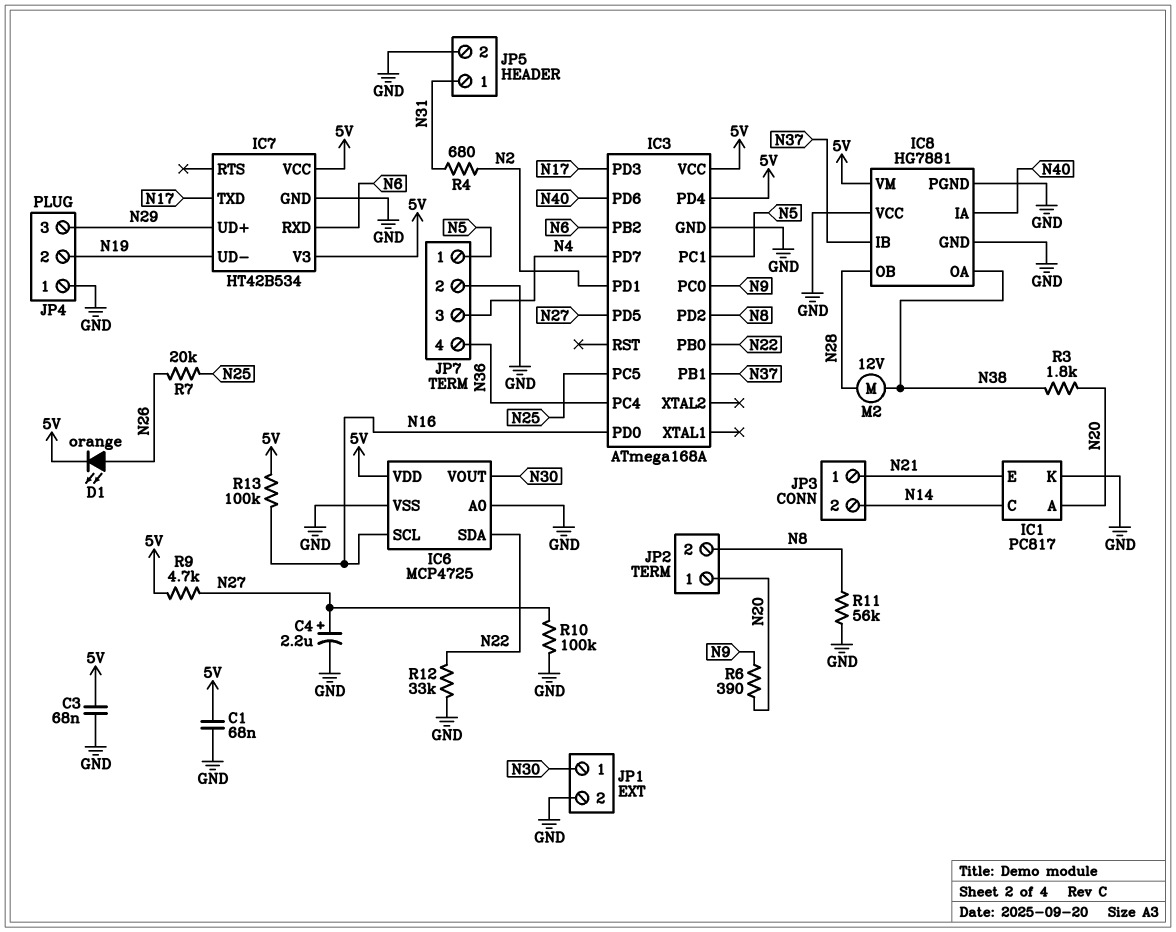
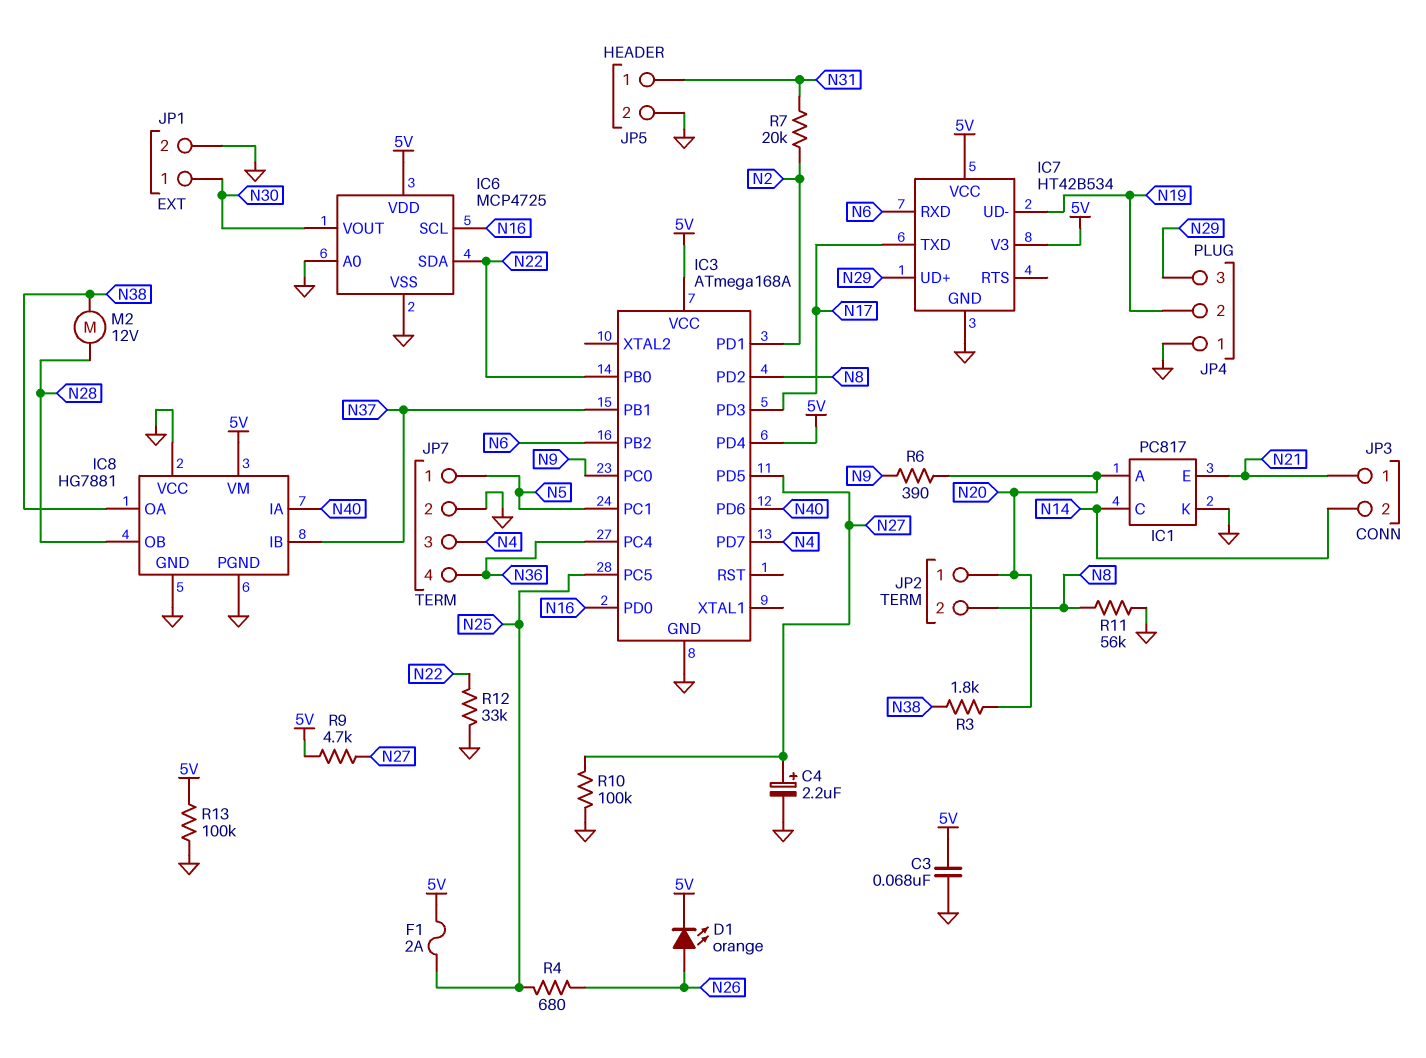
C1: 68nF (5V, GND) -> none
F1: none -> 2A (5V, N25)
R4: 680 (N2, N31) -> 680 (N25, N26)
R7: 20k (N25, N26) -> 20k (N2, N31)
R13: 100k (5V, N16) -> 100k (5V, GND)

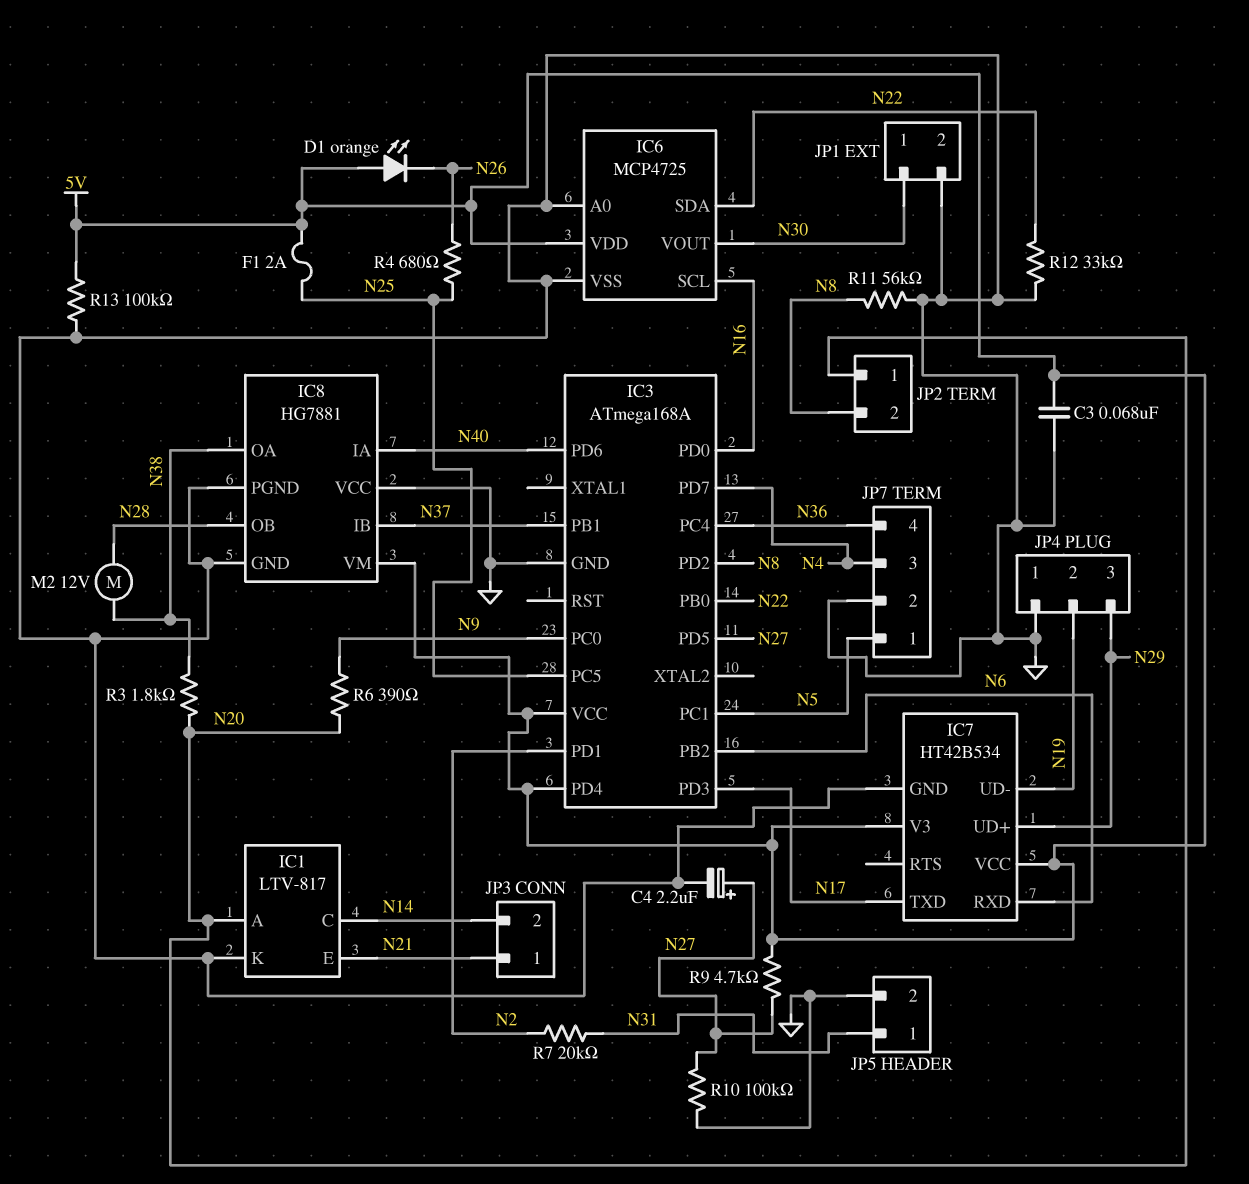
D1: LED orange (A N26, K 5V) -> LED orange (A 5V, K N26)
IC1: PC817 -> LTV-817

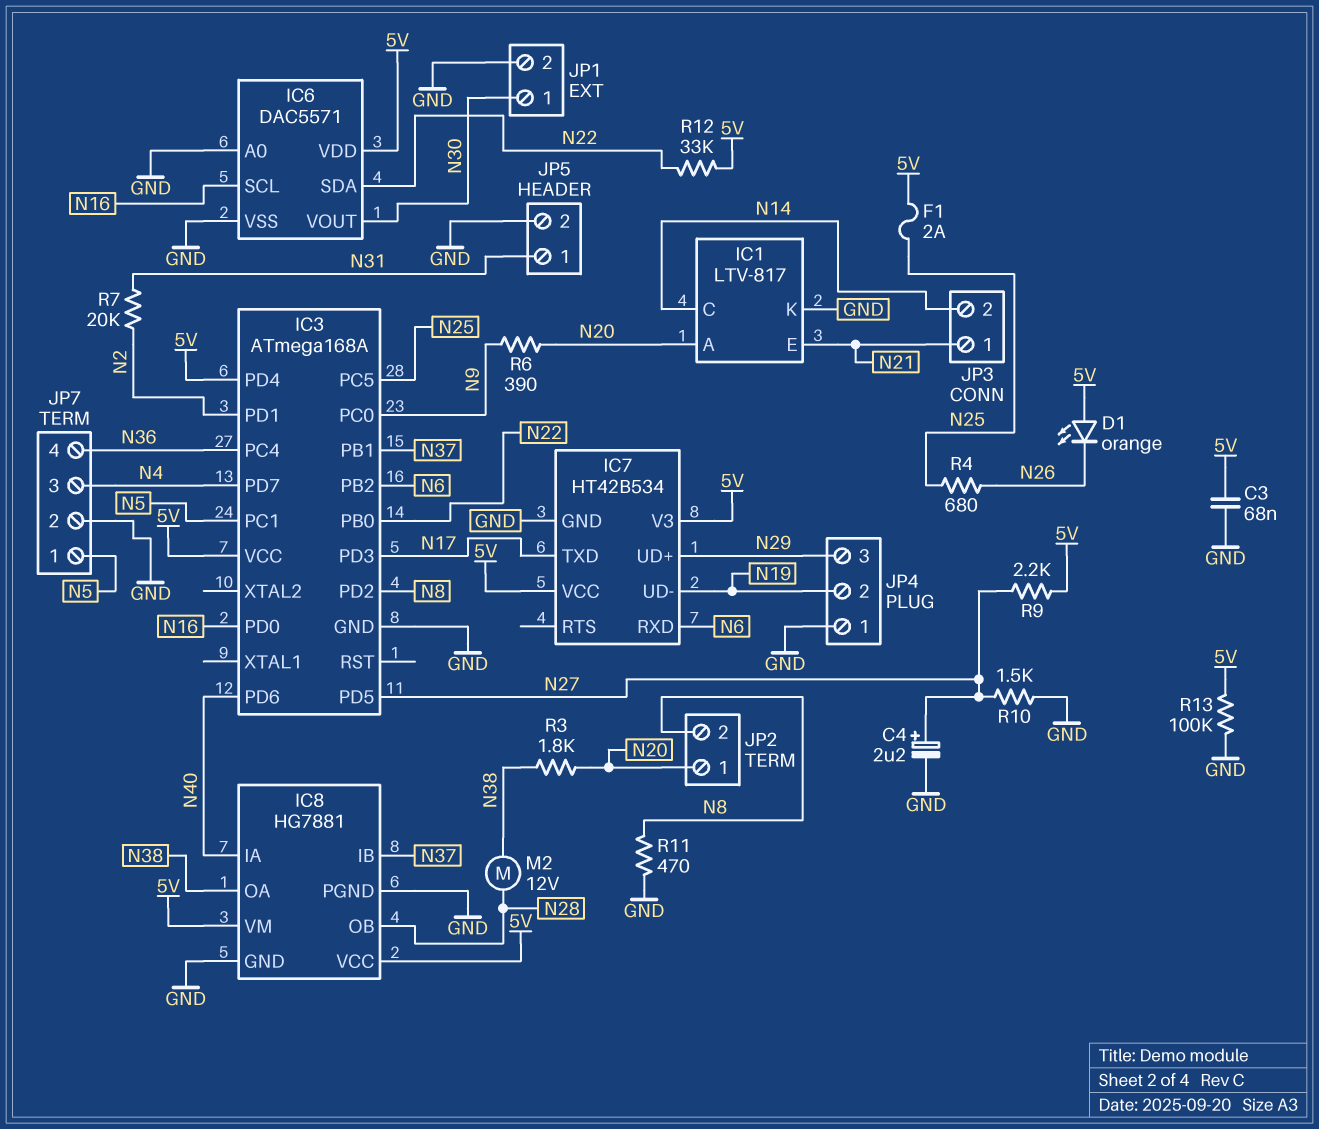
IC6: MCP4725 -> DAC5571
IC8 pin VCC: GND -> 5V
R9: 4.7k (5V, N27) -> 2.2k (5V, N27)
R10: 100k (GND, N27) -> 1.5k (GND, N27)
R11: 56k (GND, N8) -> 470 (GND, N8)
R12: 33k (GND, N22) -> 33k (5V, N22)

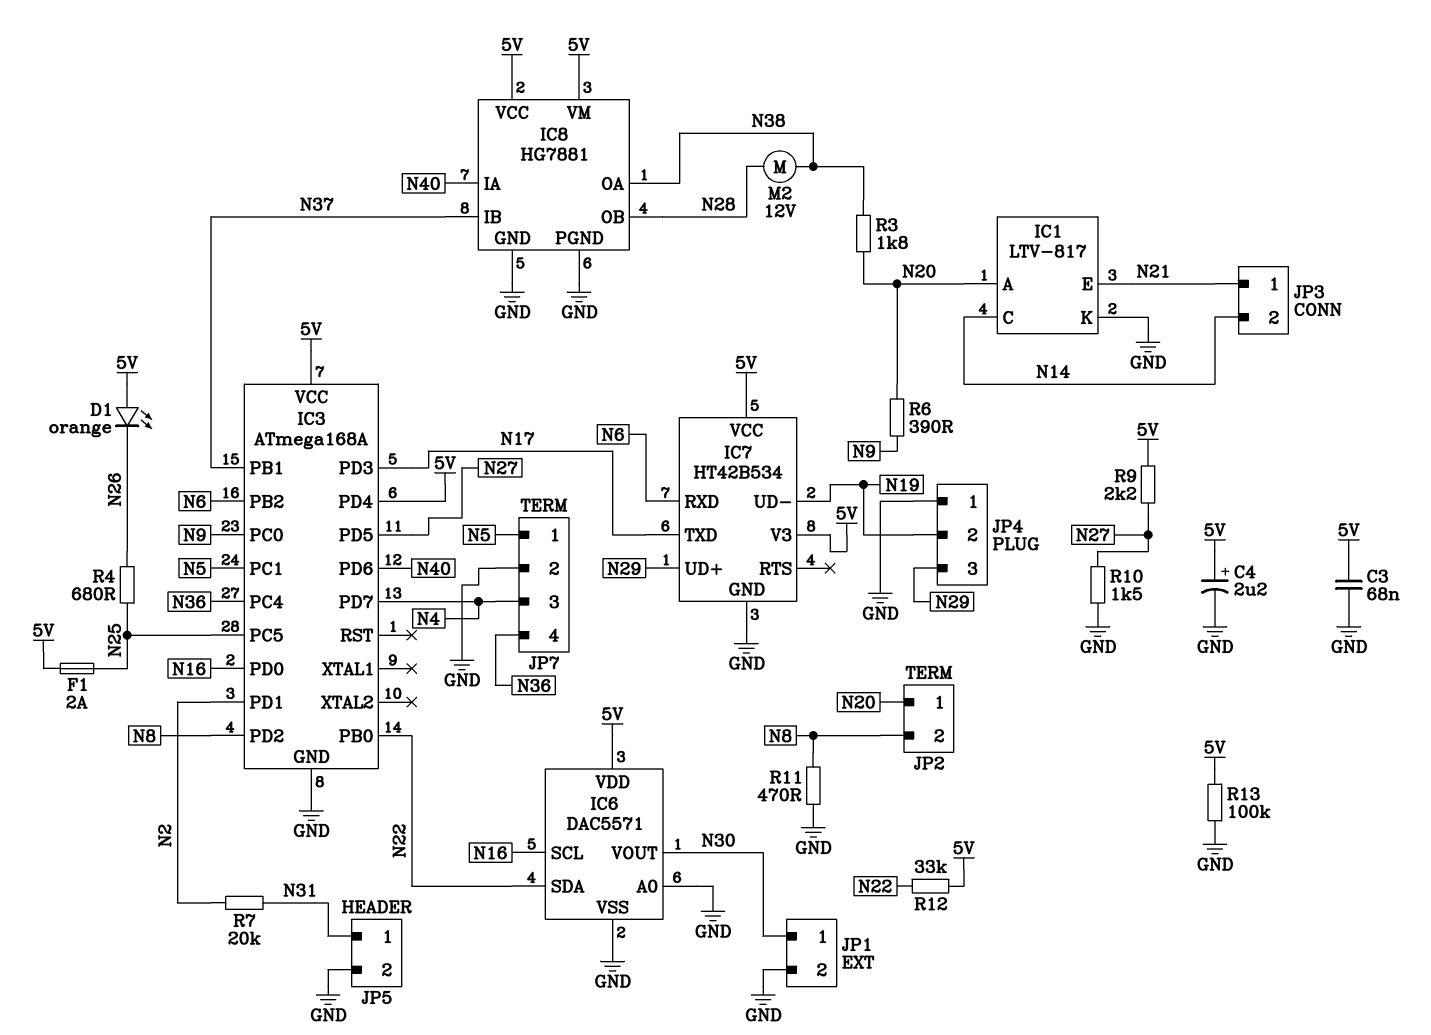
C4: 2.2uF (plus N27, minus GND) -> 2.2uF (plus 5V, minus GND)

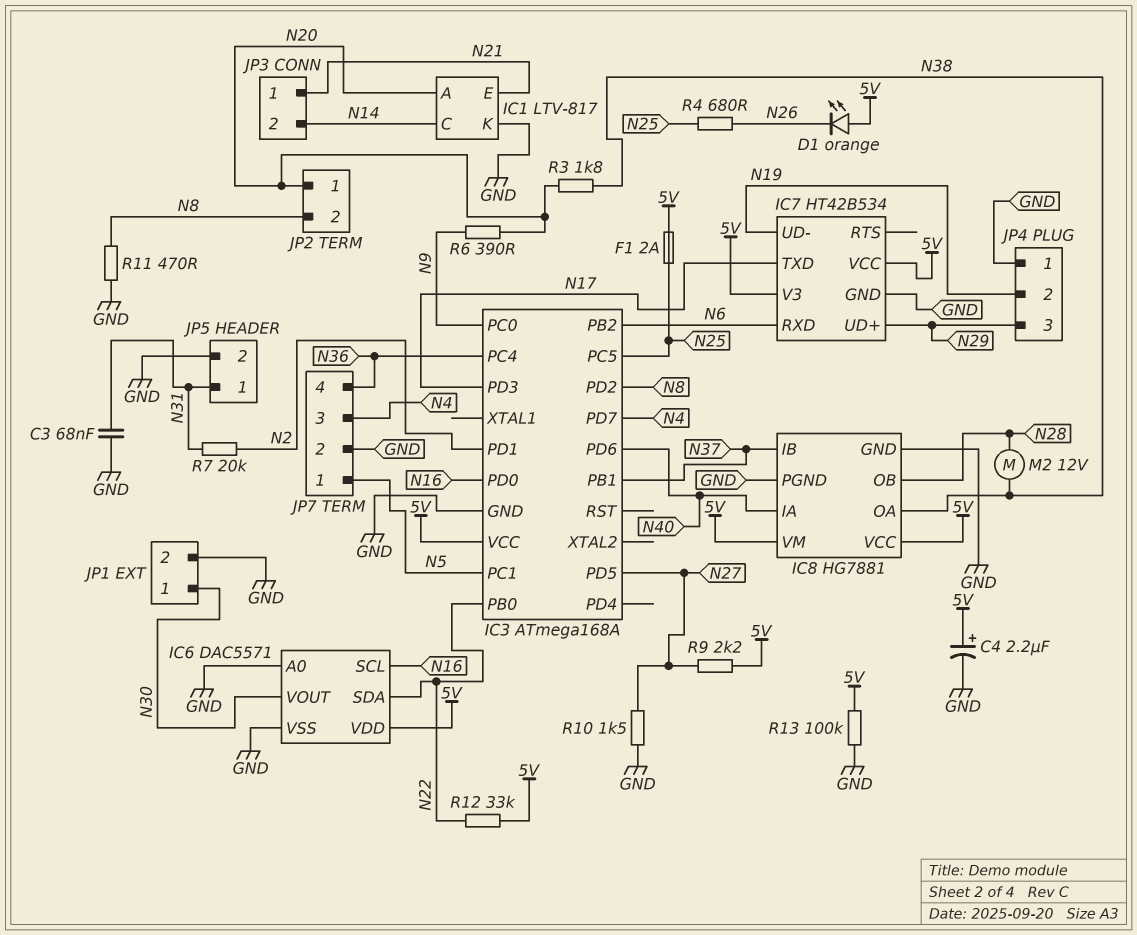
C3: 68nF (5V, GND) -> 68nF (GND, N31)
IC3 pin PD4: 5V -> none

